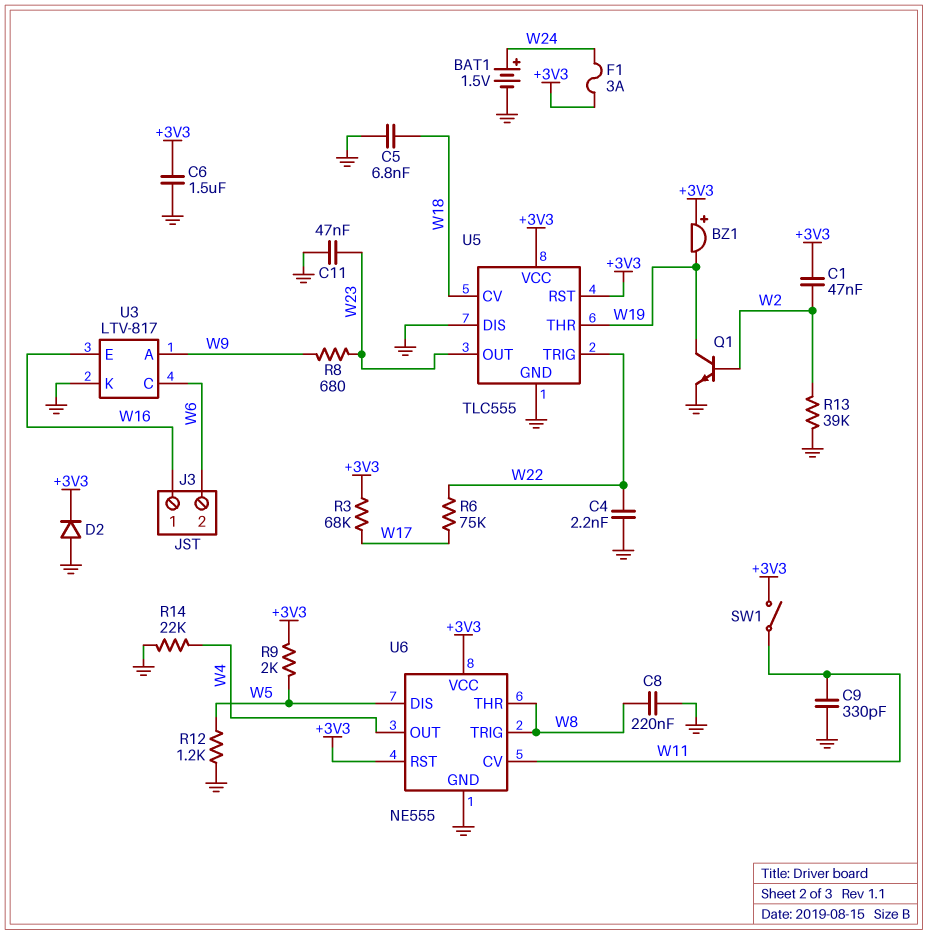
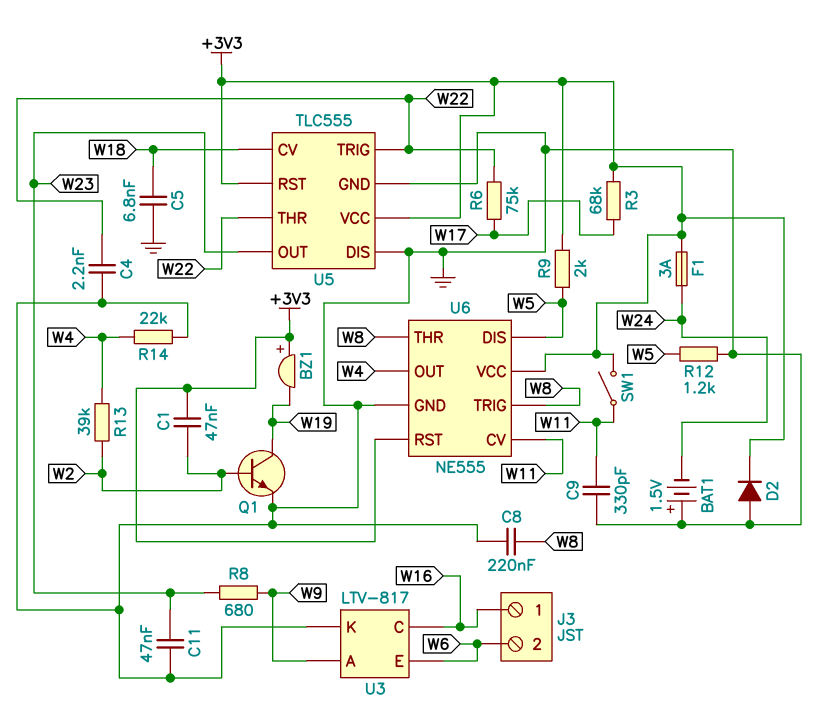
BAT1: 1.5V (plus W24, minus GND) -> 1.5V (plus GND, minus W24)
C6: 1.5uF (+3V3, GND) -> none
R13: 39k (GND, W2) -> 39k (W2, W4)
U3 pin C: W6 -> W16
U3 pin E: W16 -> W6
U5 pin THR: W19 -> W22

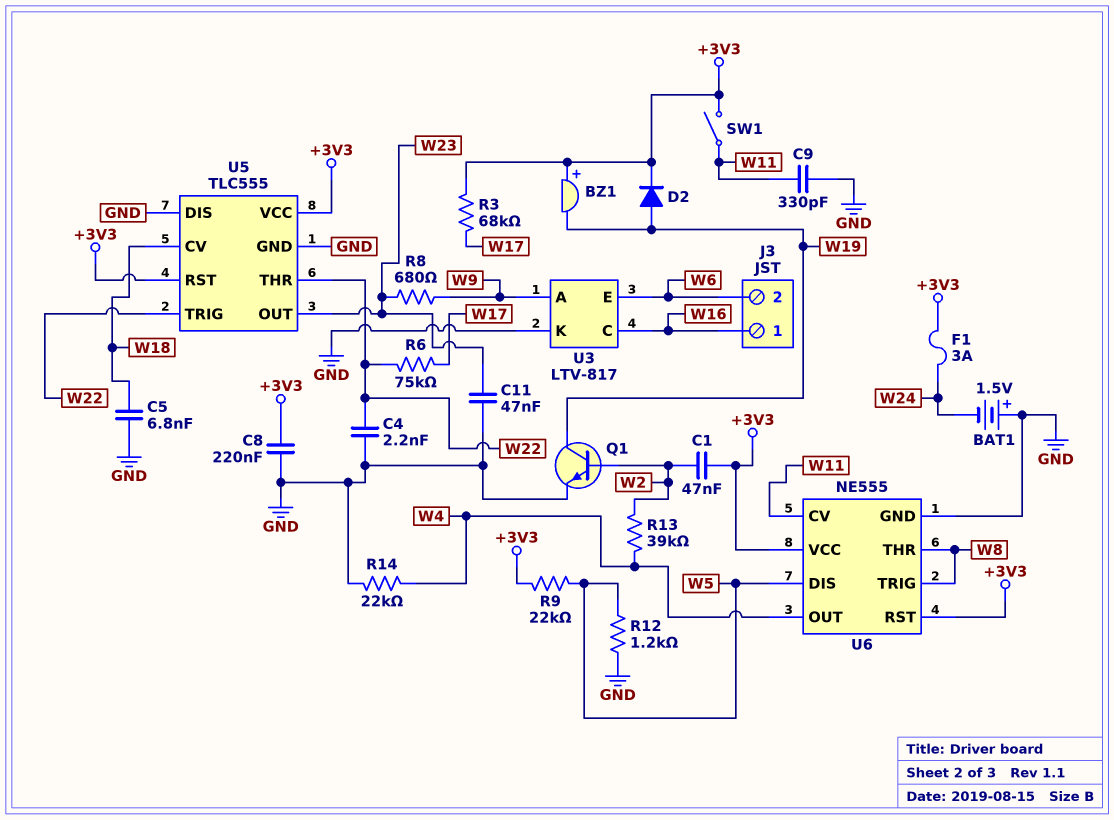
C8: 220nF (GND, W8) -> 220nF (+3V3, GND)
D2: diode (A GND, K +3V3) -> diode (A W19, K +3V3)
R9: 2k (+3V3, W5) -> 22k (+3V3, W5)

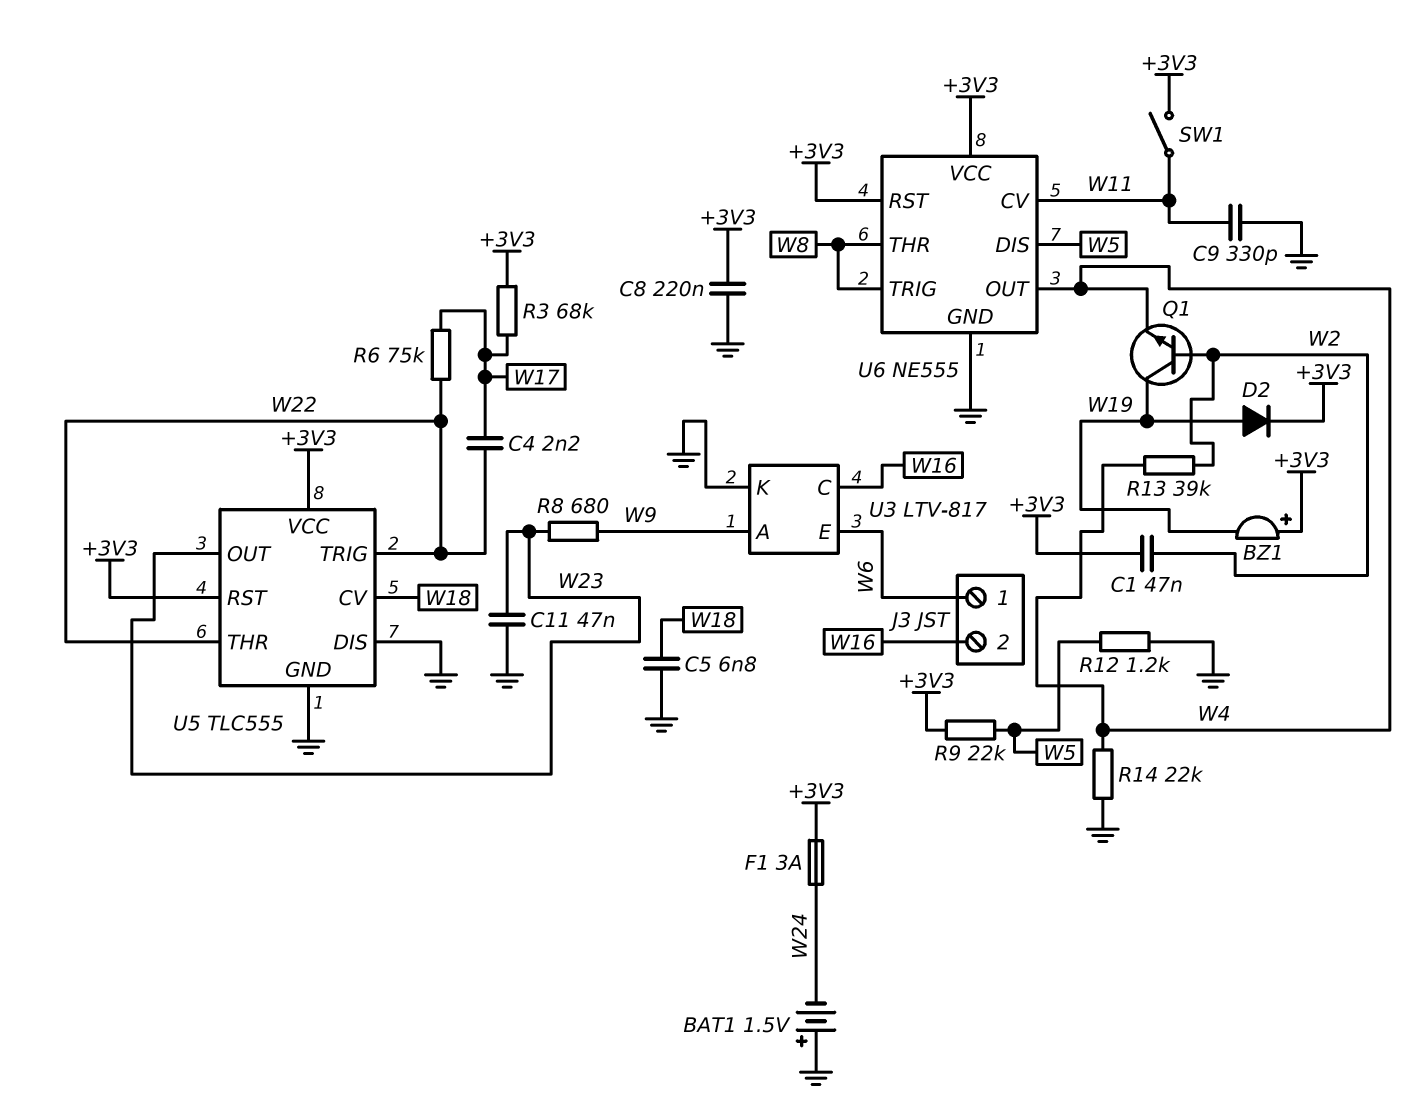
C4: 2.2nF (GND, W22) -> 2.2nF (W17, W22)
J3 pin 1: W16 -> W6
J3 pin 2: W6 -> W16
Q1: NPN (B W2, C W19, E GND) -> NPN (B W2, C W19, E W4)

